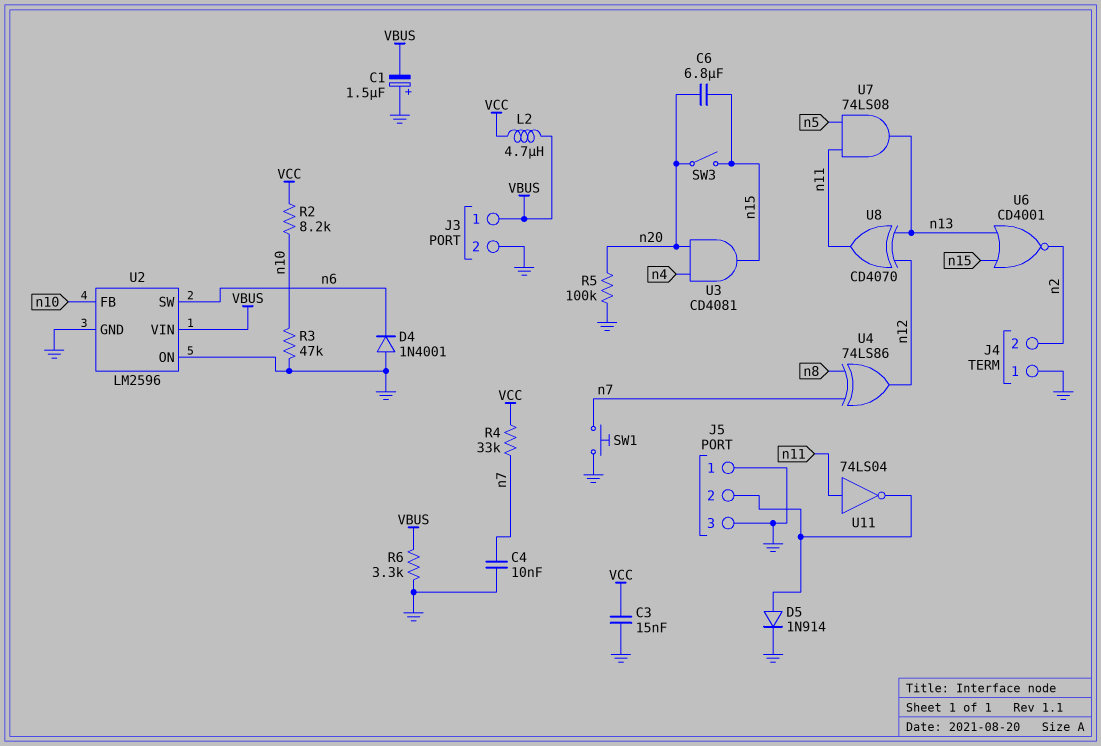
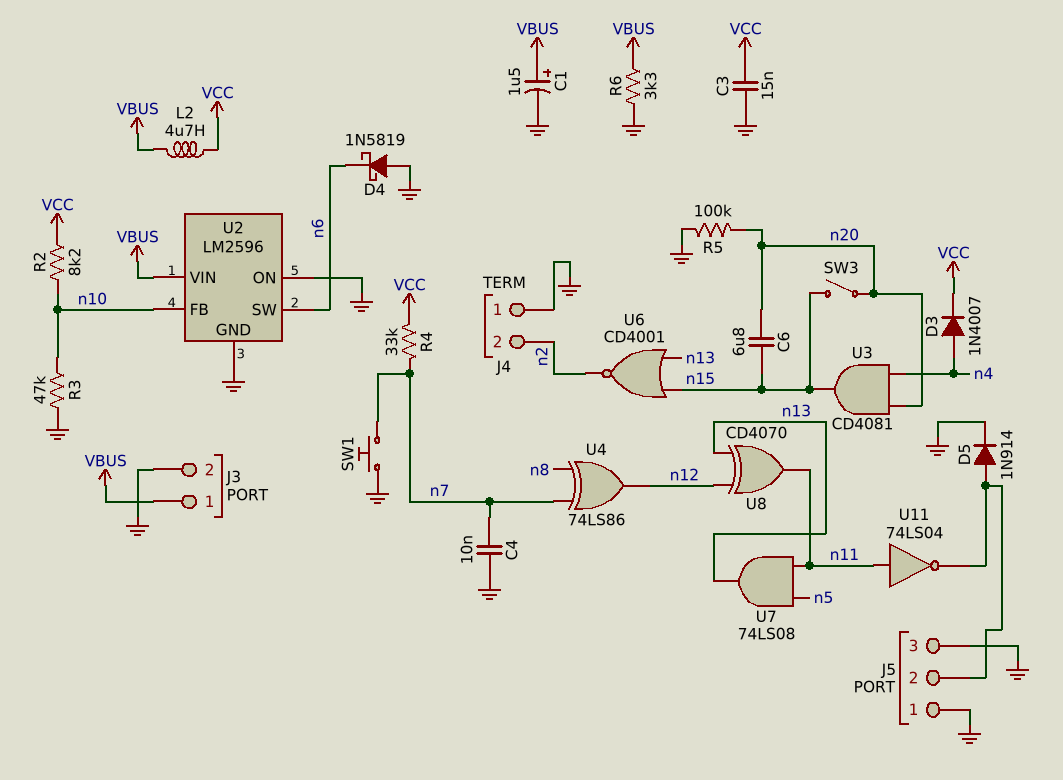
C1: 1.5uF (plus GND, minus VBUS) -> 1.5uF (plus VBUS, minus GND)
D3: none -> diode 1N4007 (A n4, K VCC)
D4: diode 1N4001 (A GND, K n6) -> schottky 1N5819 (A GND, K n6)

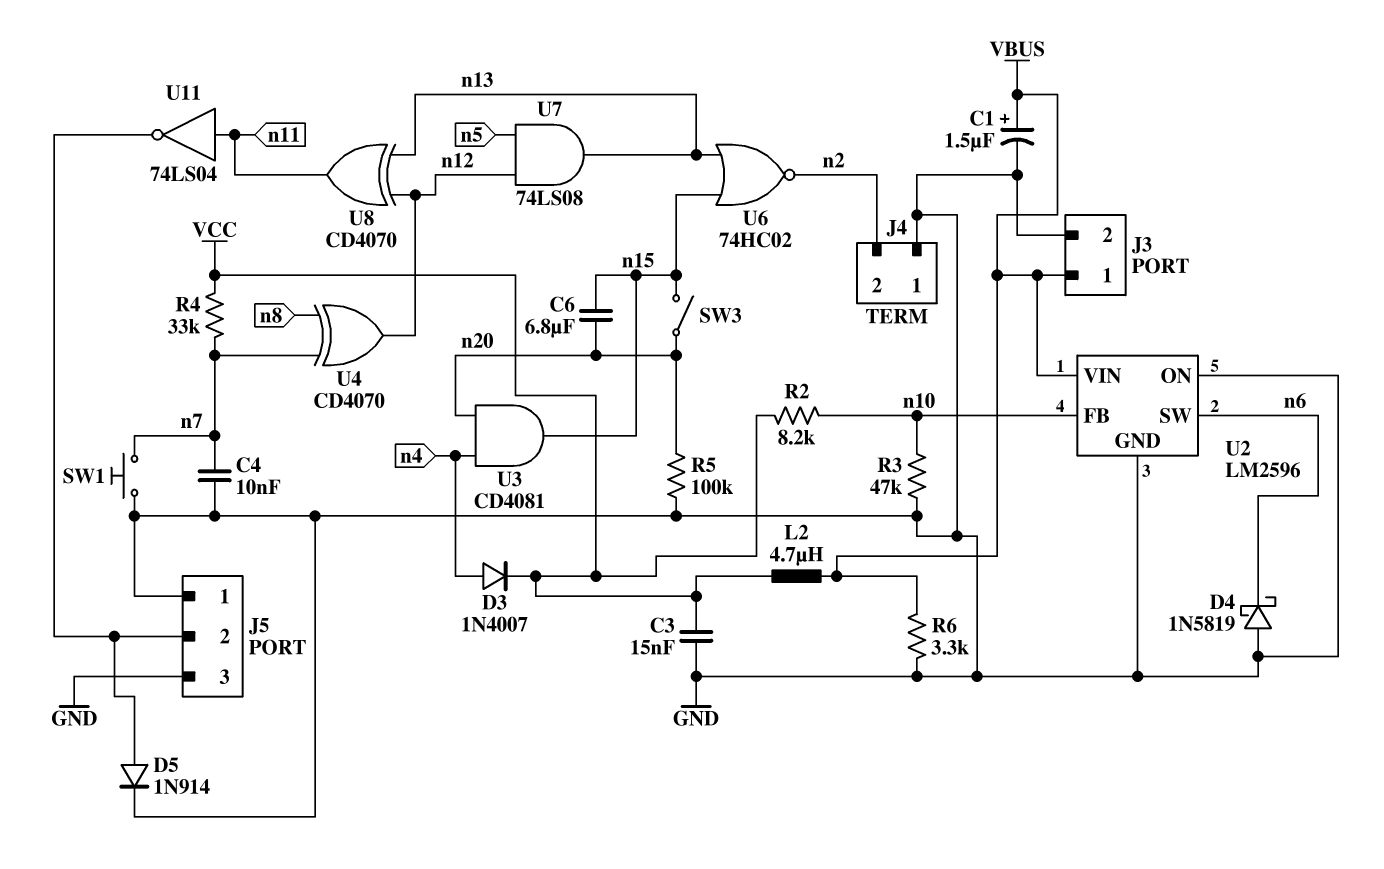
U4: XOR 74LS86 (in n7, in n8, out n12) -> XOR CD4070 (in n7, in n8, out n12)
U6: NOR CD4001 (in n13, in n15, out n2) -> NOR 74HC02 (in n13, in n15, out n2)
U7: AND 74LS08 (in n5, in n11, out n13) -> AND 74LS08 (in n5, in n12, out n13)

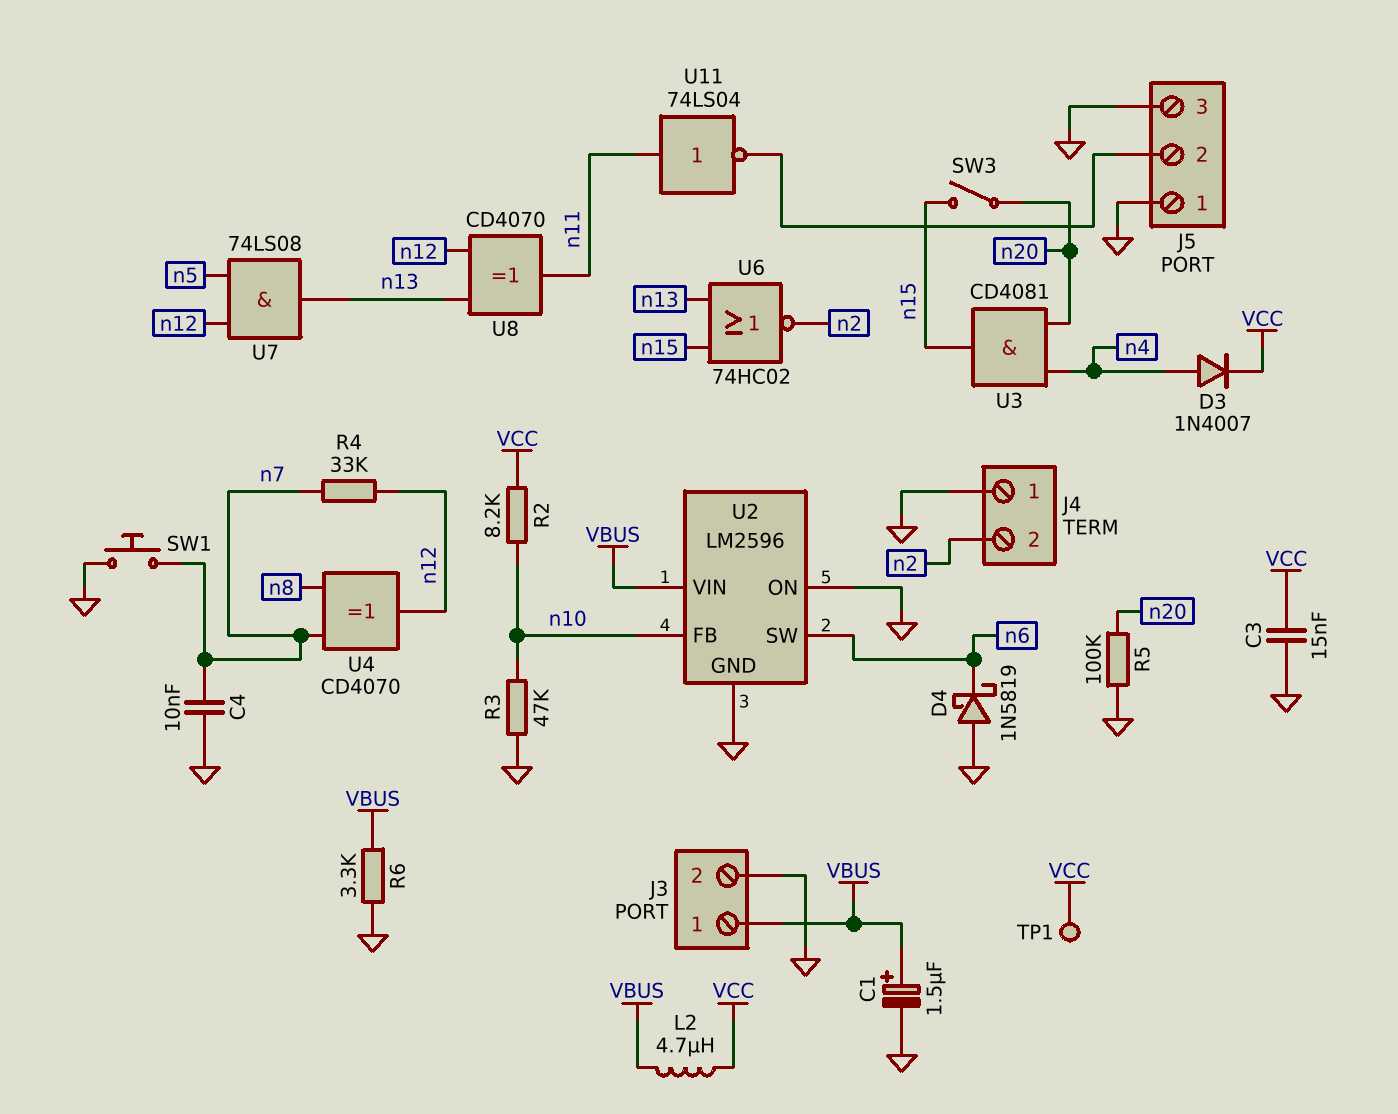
C6: 6.8uF (n15, n20) -> none
D5: diode 1N914 (A J5/2, K GND) -> none
R4: 33k (VCC, n7) -> 33k (n7, n12)
TP1: none -> test point (VCC)

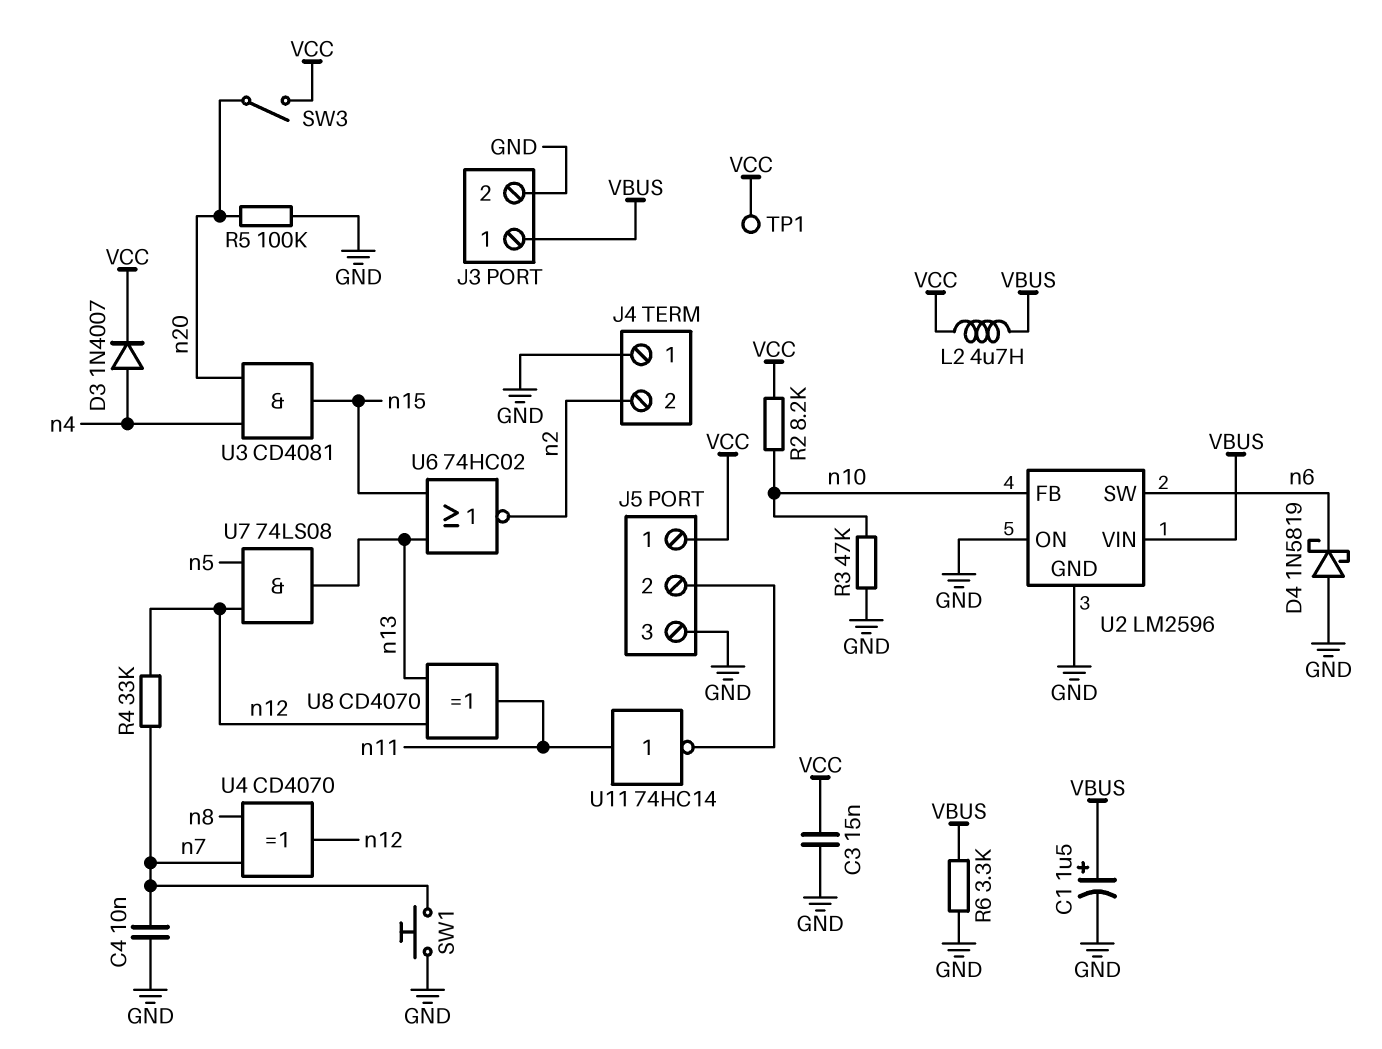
J5 pin 1: GND -> VCC
SW3: switch (n15, n20) -> switch (VCC, n20)
U11: NOT 74LS04 (in n11, out J5/2) -> NOT 74HC14 (in n11, out J5/2)

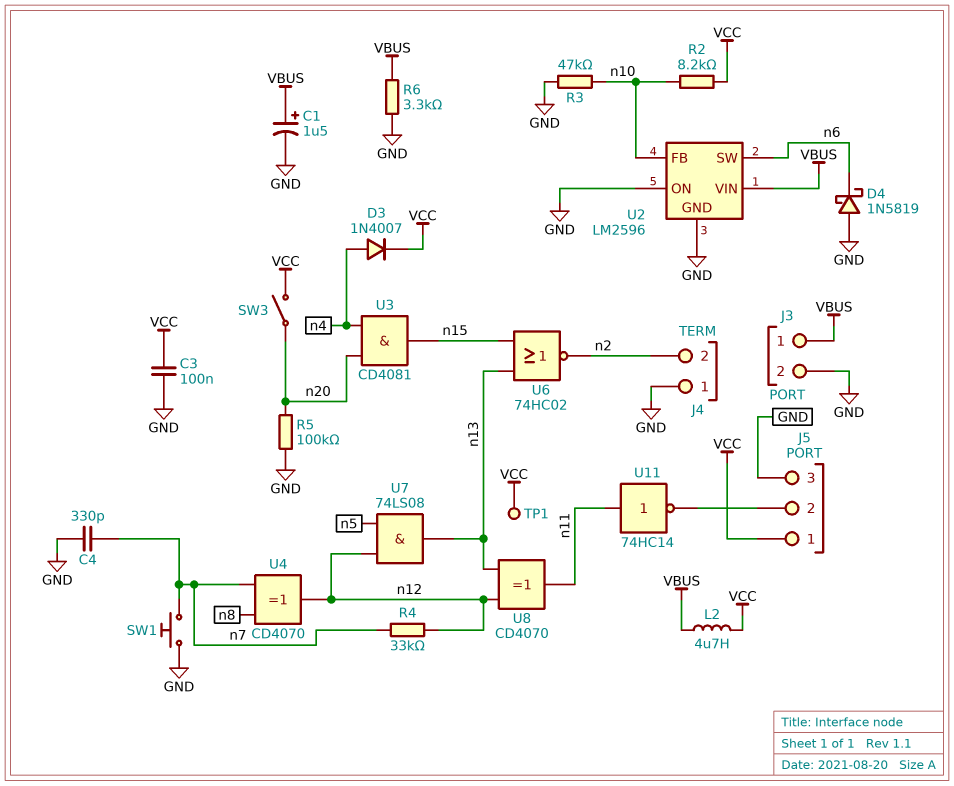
C3: 15nF (GND, VCC) -> 100nF (GND, VCC)
C4: 10nF (GND, n7) -> 330pF (GND, n7)

